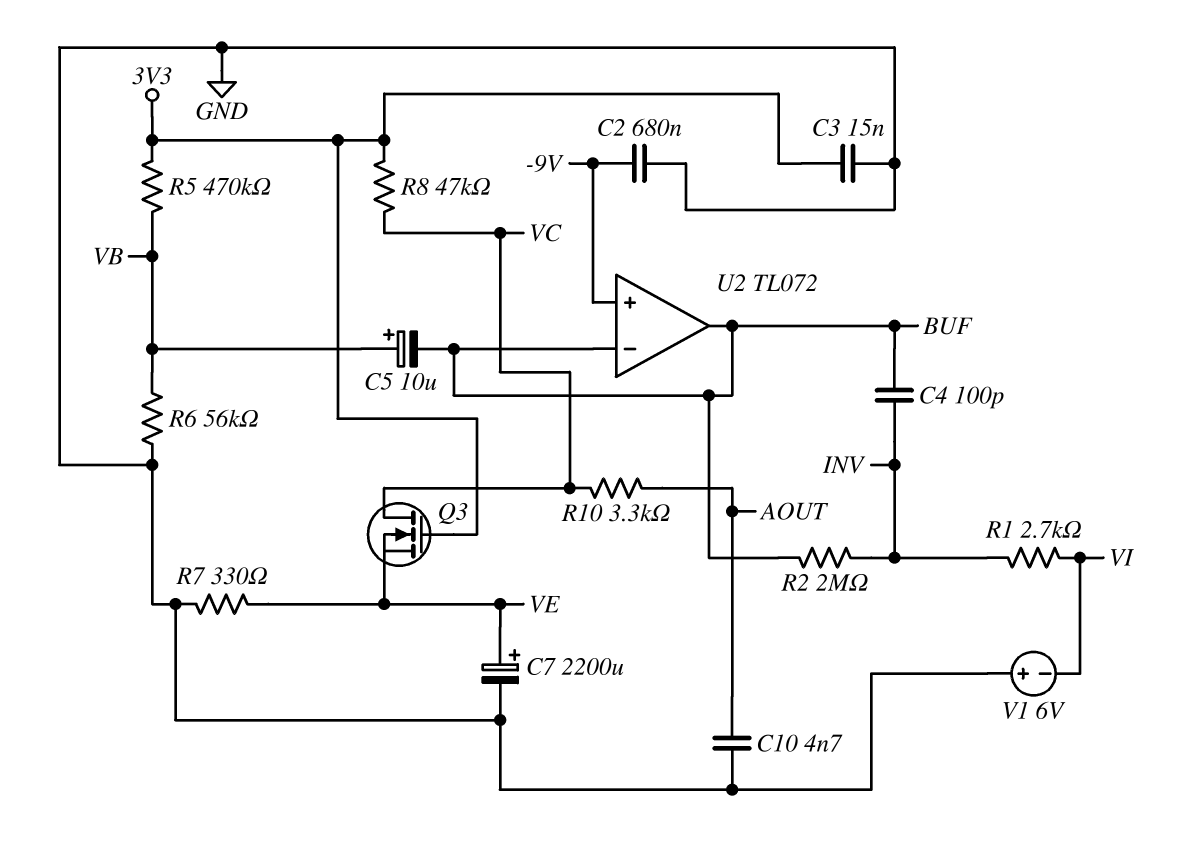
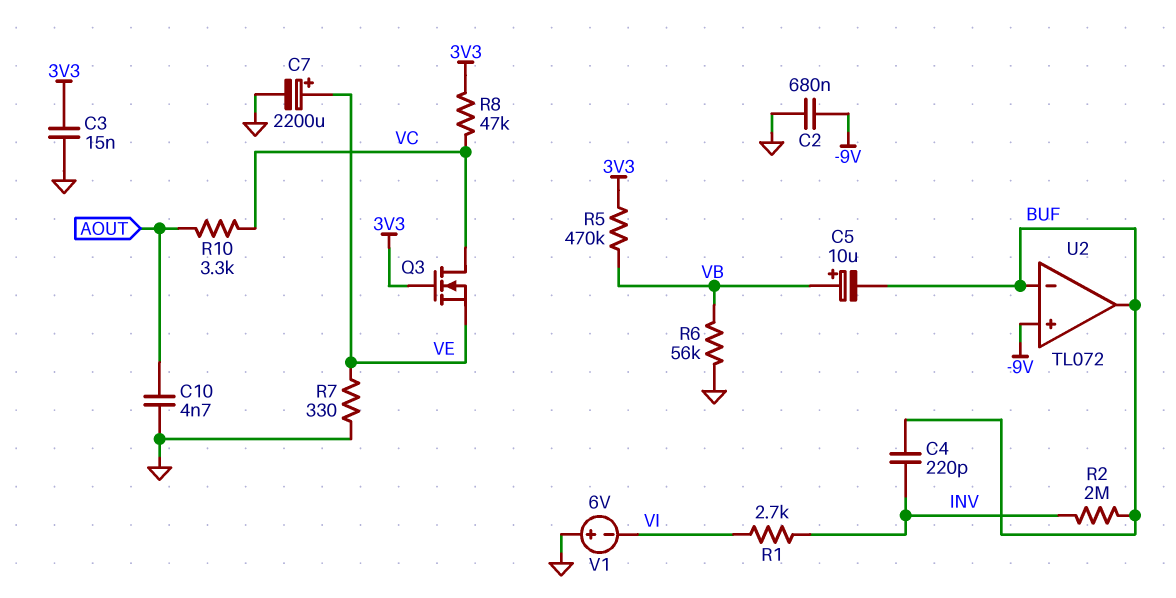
C4: 100pF (BUF, INV) -> 220pF (BUF, INV)

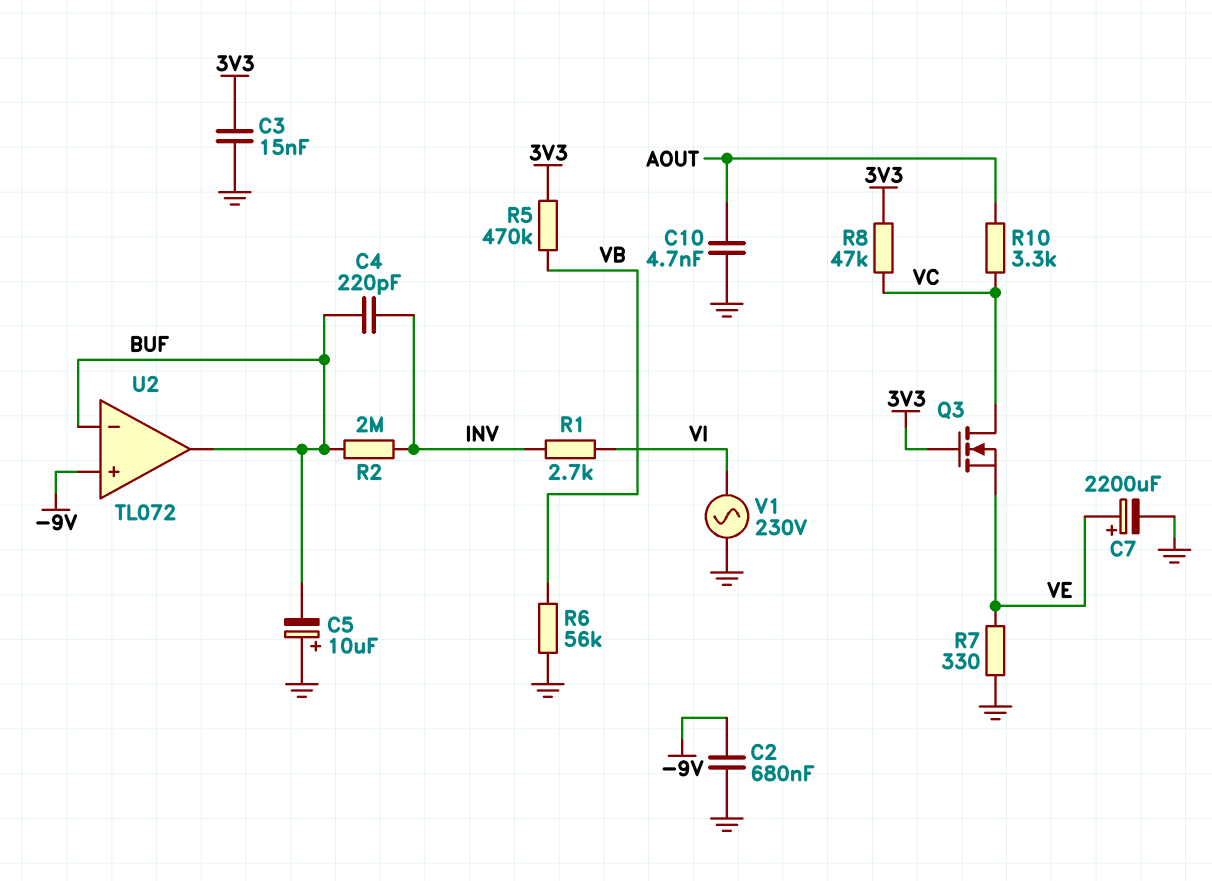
C5: 10uF (plus VB, minus BUF) -> 10uF (plus GND, minus BUF)
V1: 6V (plus GND, minus VI) -> AC 230V (GND, VI)

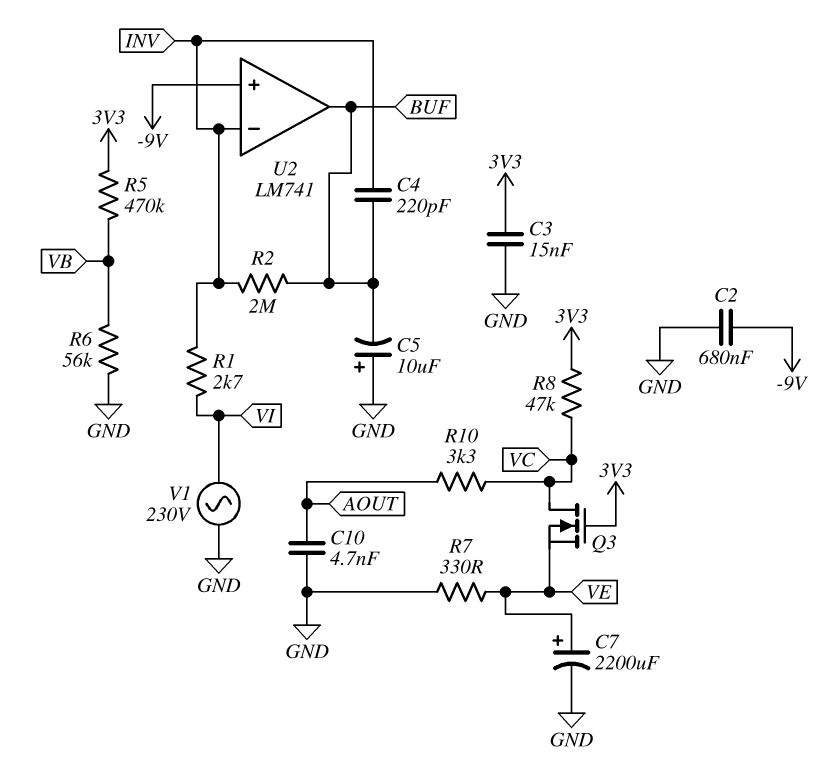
U2: TL072 -> LM741
U2 pin in-: BUF -> INV

